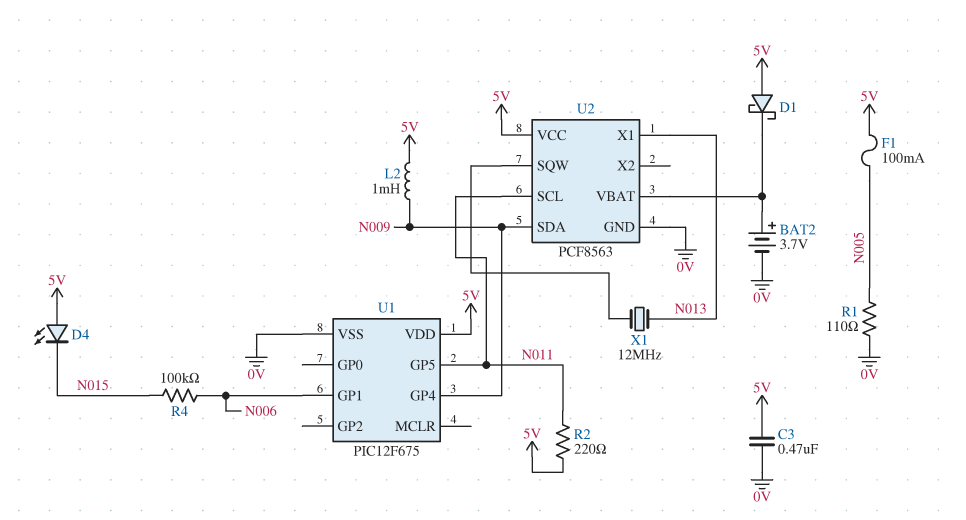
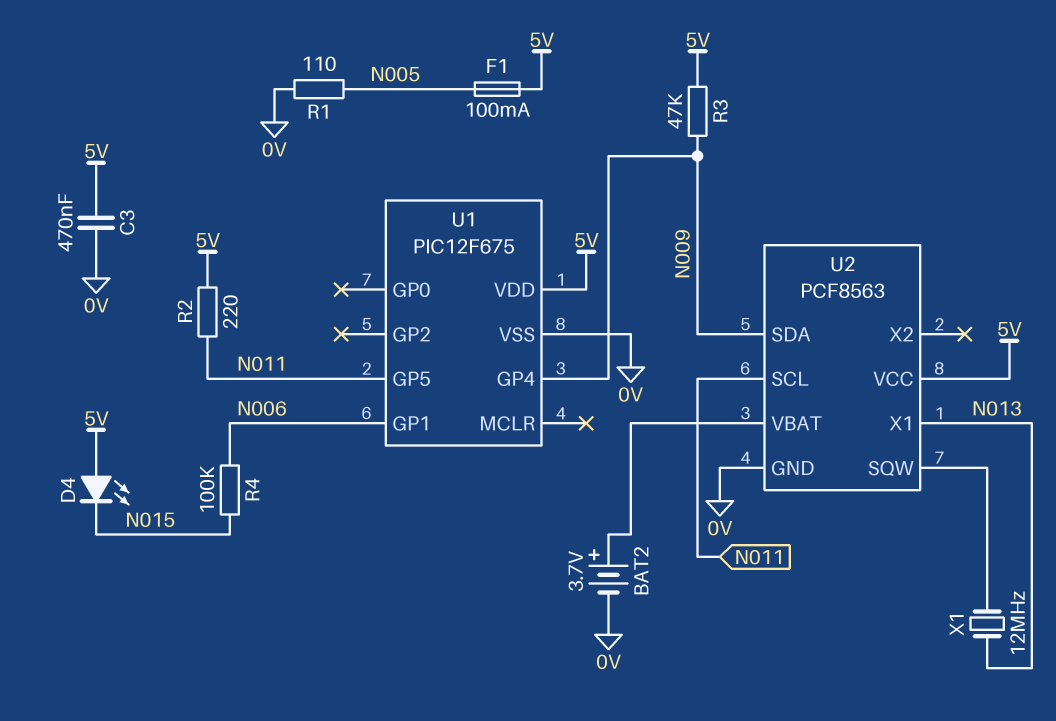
D1: schottky (A 5V, K U2/VBAT) -> none
L2: 1mH (5V, N009) -> none
R3: none -> 47k (5V, N009)

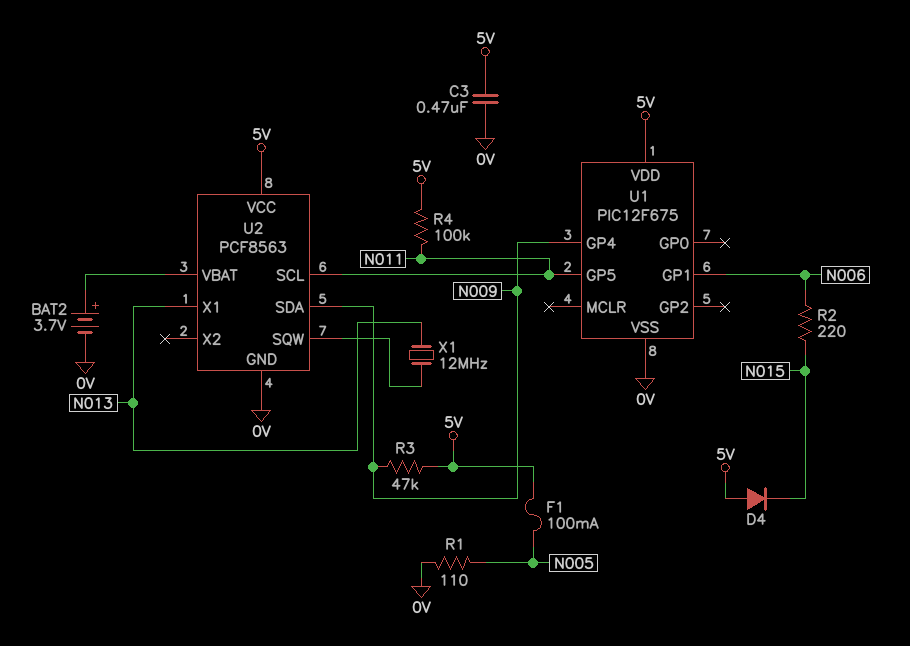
D4: LED (A 5V, K N015) -> diode (A 5V, K N015)
R2: 220 (5V, N011) -> 220 (N006, N015)
R4: 100k (N006, N015) -> 100k (5V, N011)

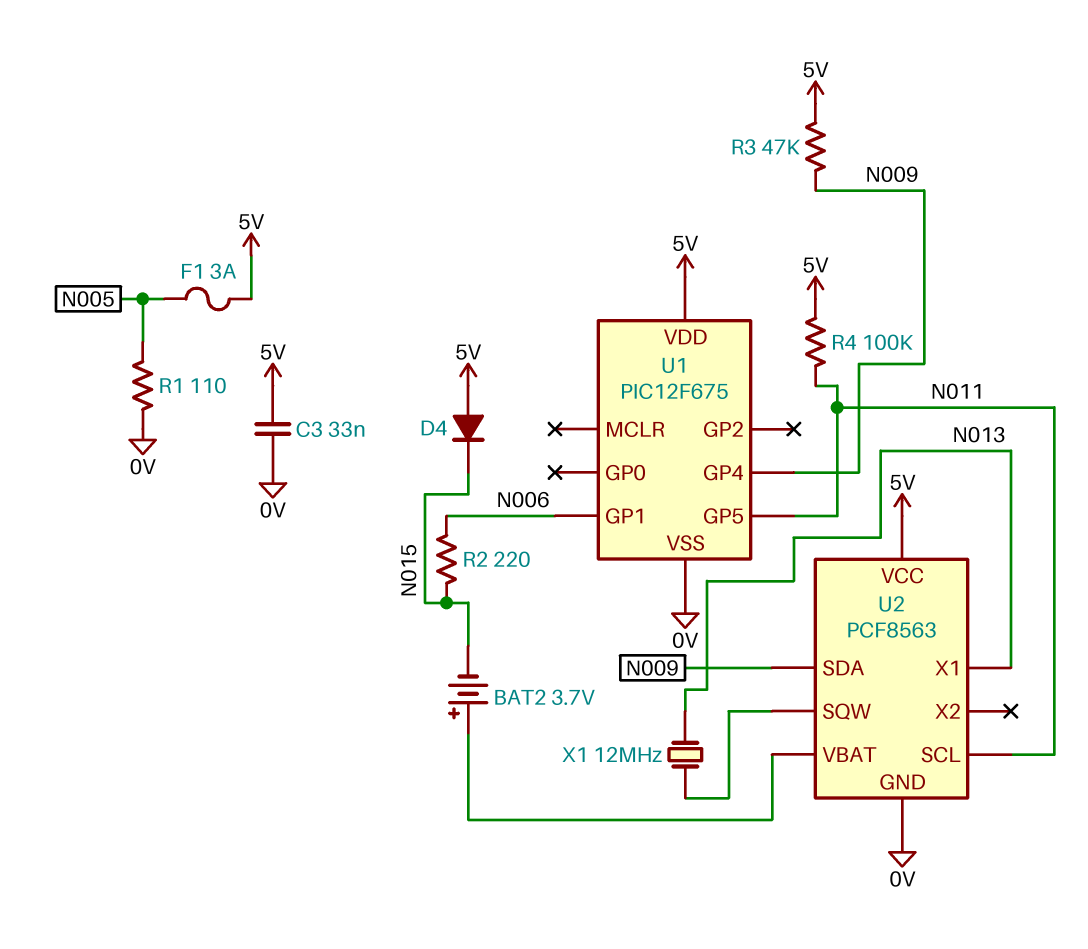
BAT2: 3.7V (plus U2/VBAT, minus 0V) -> 3.7V (plus U2/VBAT, minus N015)
C3: 470nF (0V, 5V) -> 33nF (0V, 5V)
F1: 100mA (5V, N005) -> 3A (5V, N005)

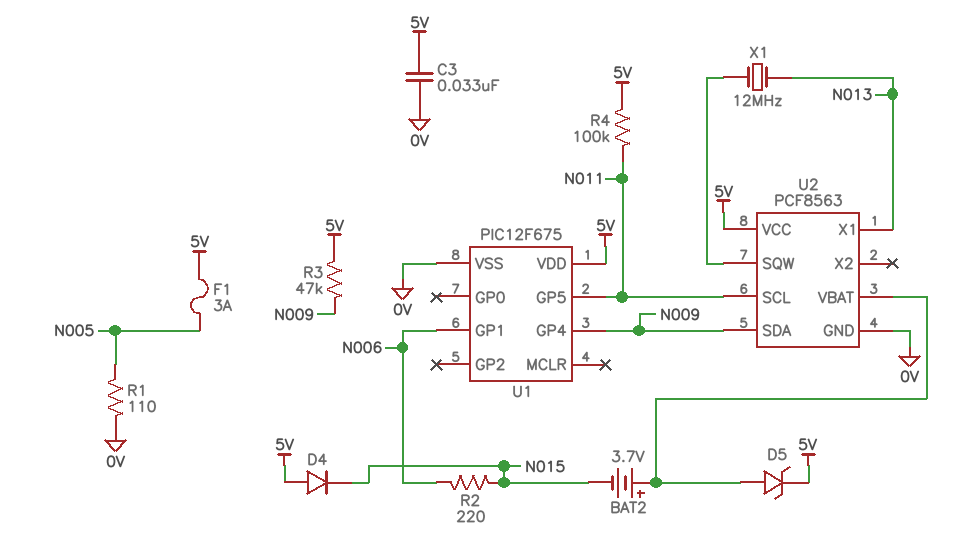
D5: none -> zener (A U2/VBAT, K 5V)

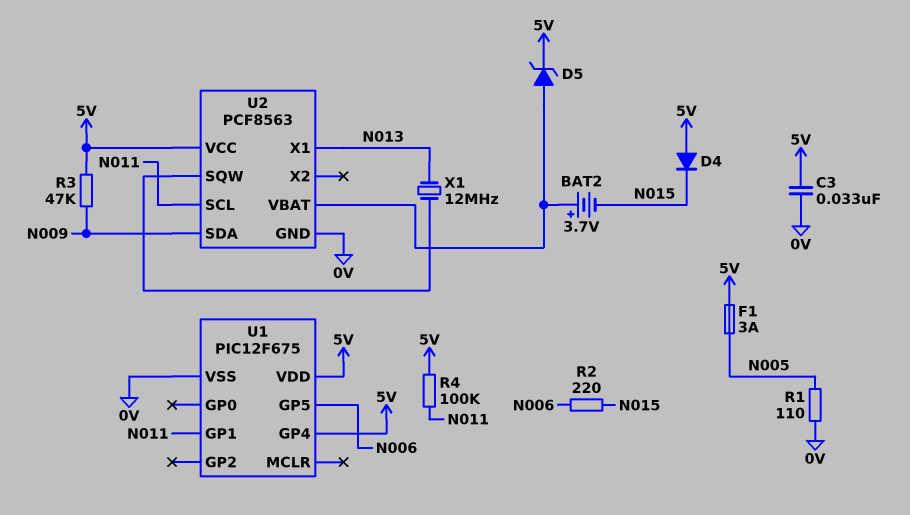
U1 pin GP1: N006 -> N011
U1 pin GP4: N009 -> 5V
U1 pin GP5: N011 -> N006

